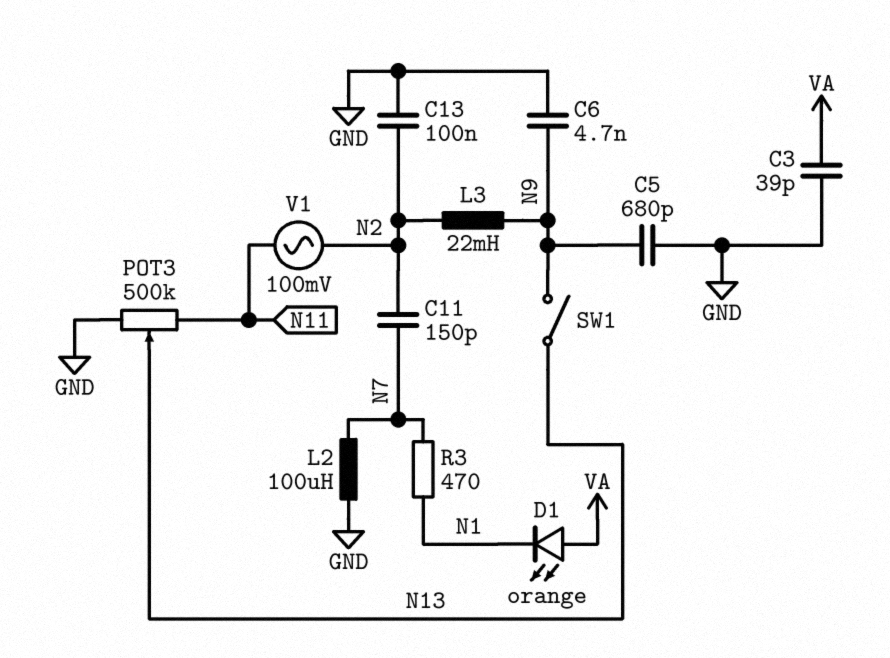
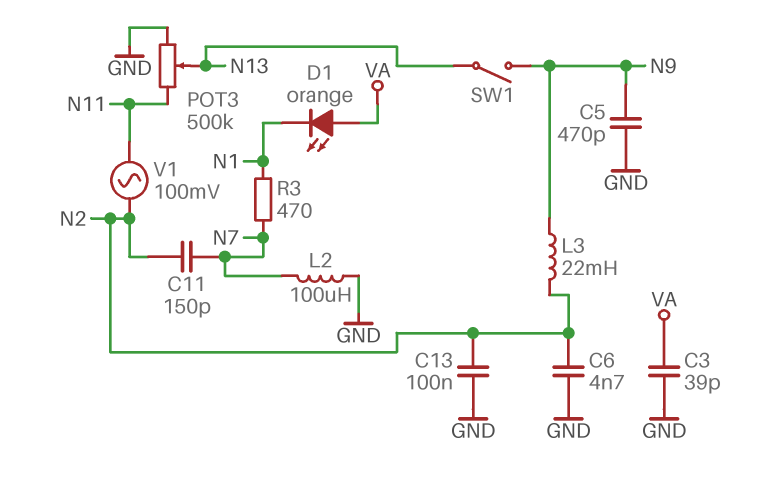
C5: 680pF (GND, N9) -> 470pF (GND, N9)
C6: 4.7nF (GND, N9) -> 4.7nF (GND, N2)

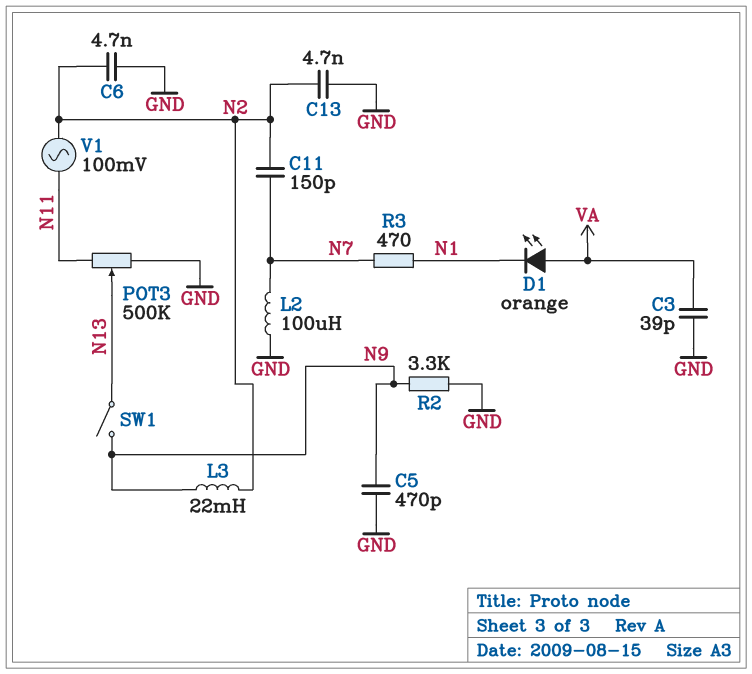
C13: 100nF (GND, N2) -> 4.7nF (GND, N2)
R2: none -> 3.3k (GND, N9)

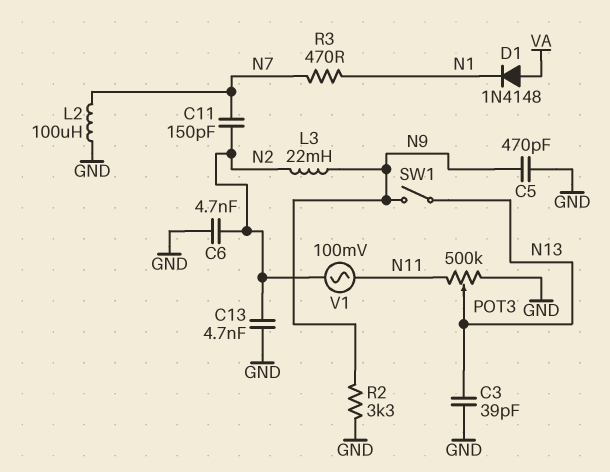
C3: 39pF (GND, VA) -> 39pF (GND, N13)
D1: LED orange (A VA, K N1) -> diode 1N4148 (A VA, K N1)

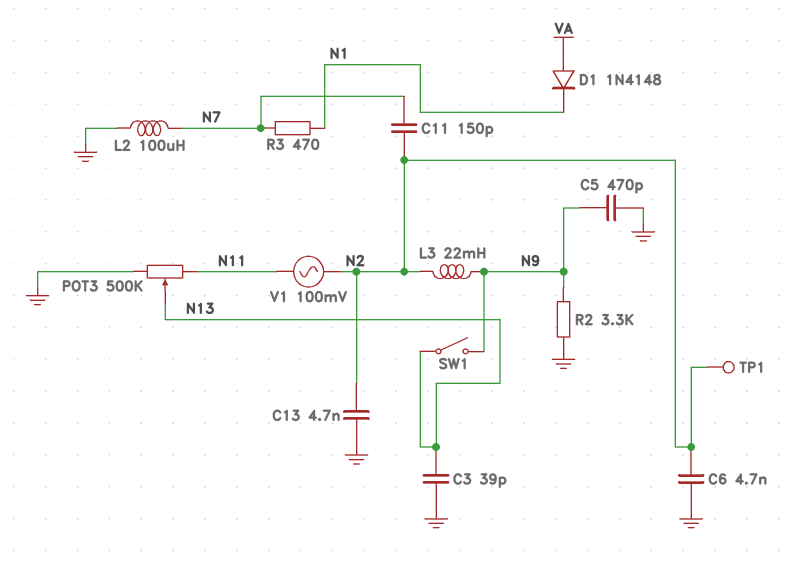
TP1: none -> test point (N2)

